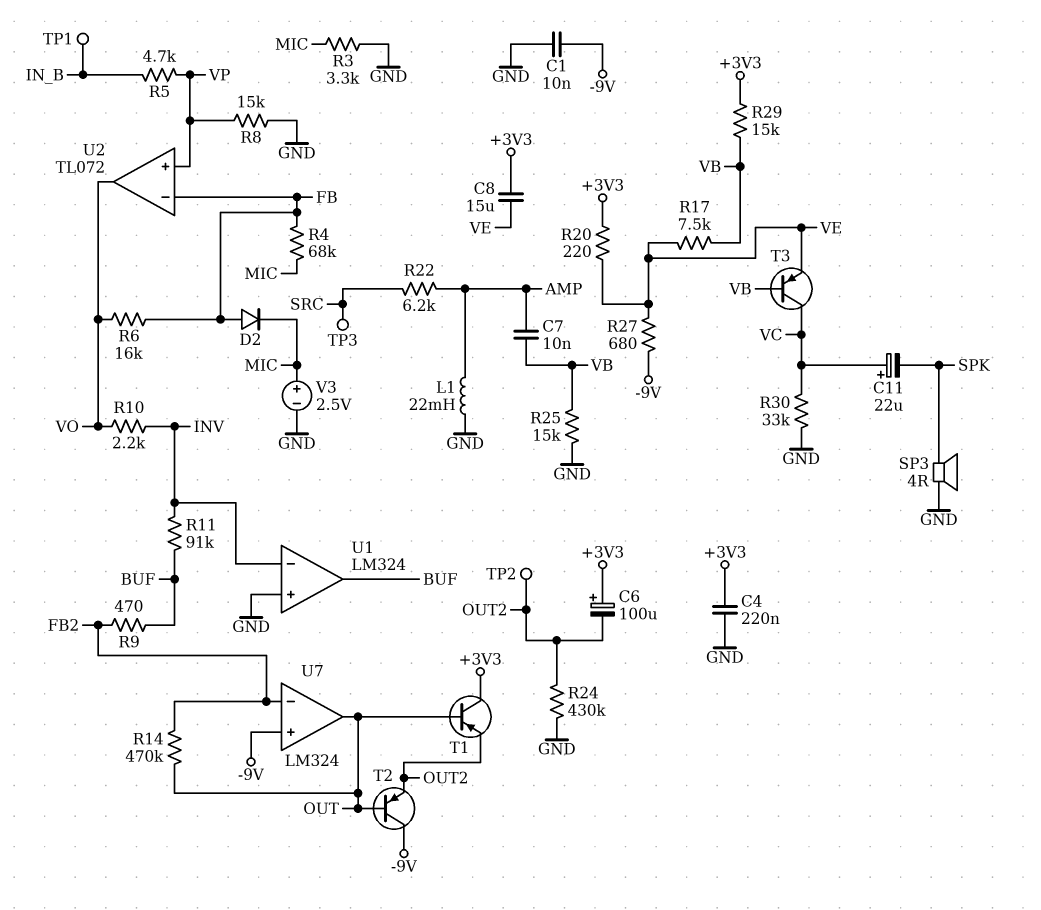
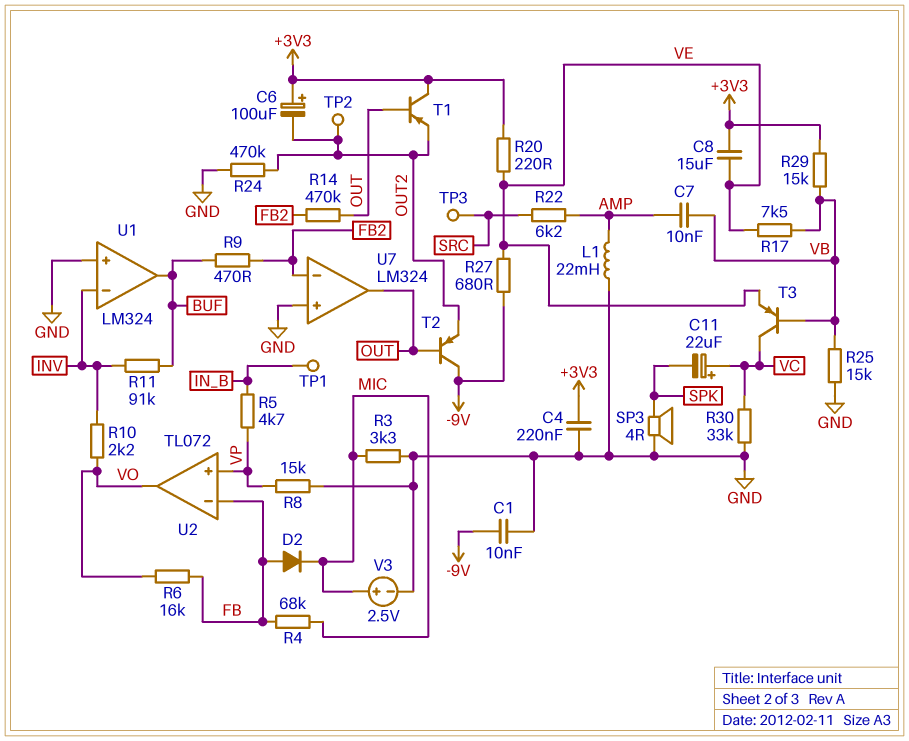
R24: 430k (GND, OUT2) -> 470k (GND, OUT2)
U7 pin in+: -9V -> GND

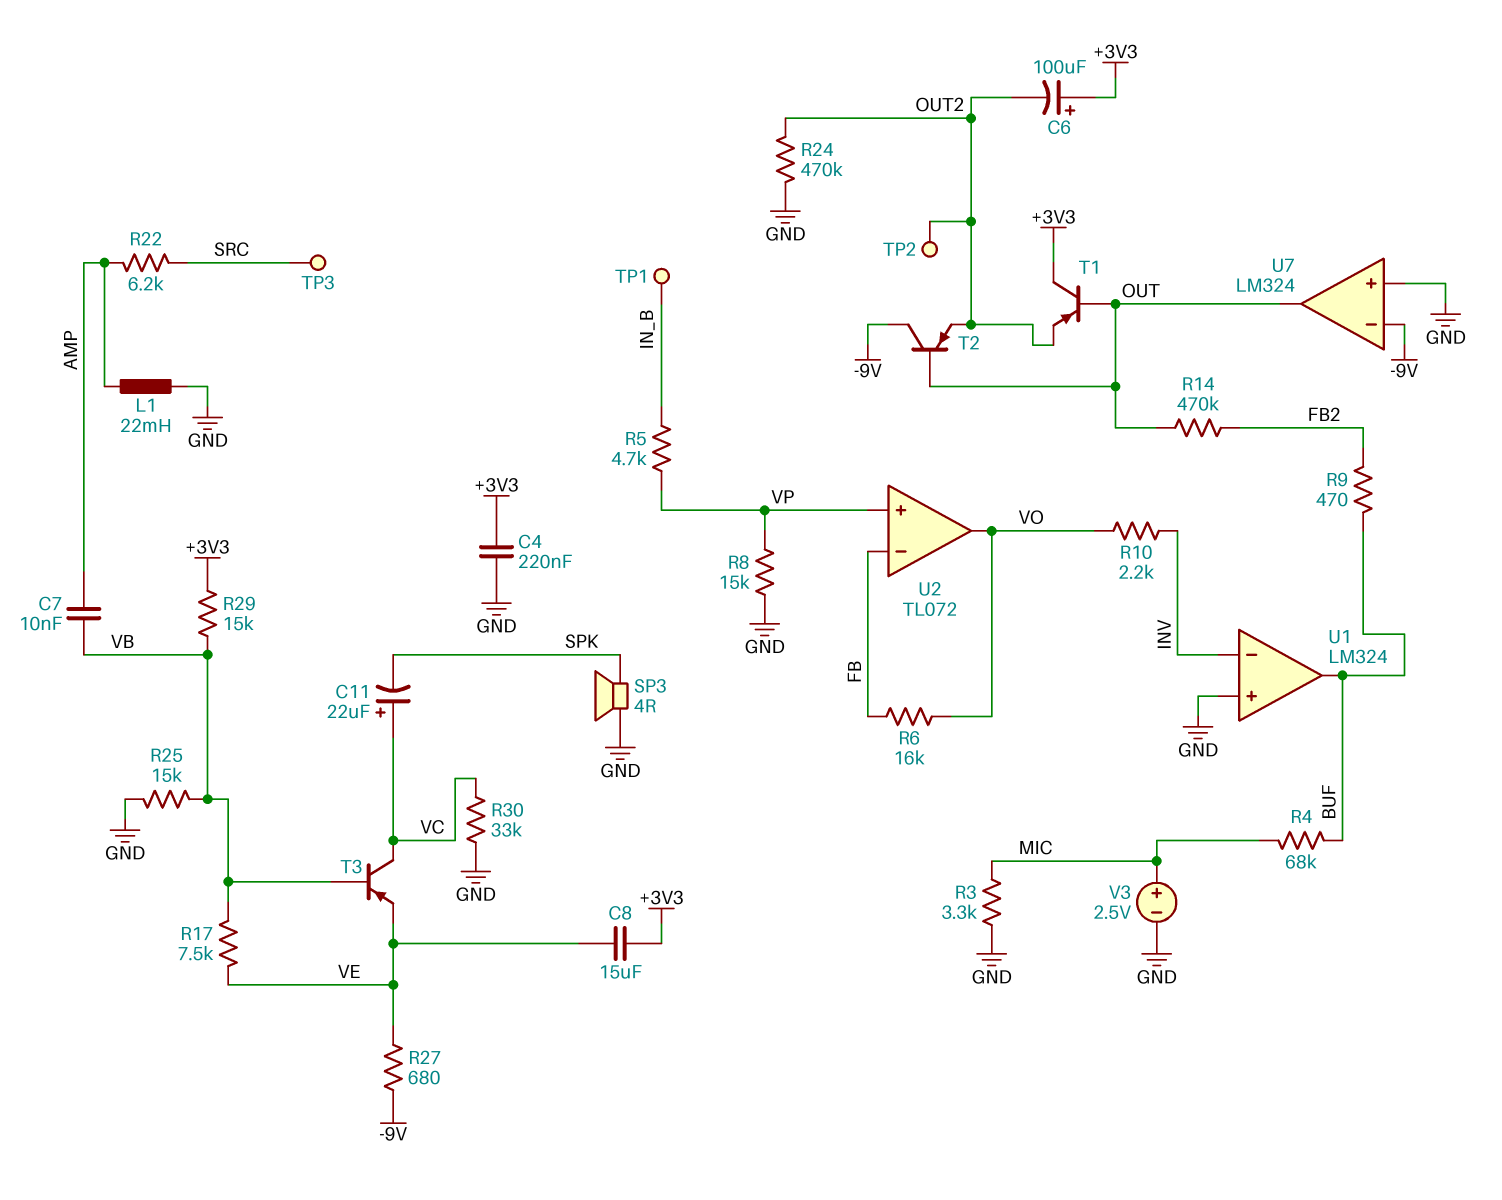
C1: 10nF (-9V, GND) -> none
D2: diode (A FB, K MIC) -> none
R4: 68k (FB, MIC) -> 68k (BUF, MIC)
R11: 91k (BUF, INV) -> none
R20: 220 (+3V3, VE) -> none
U7 pin in-: FB2 -> -9V

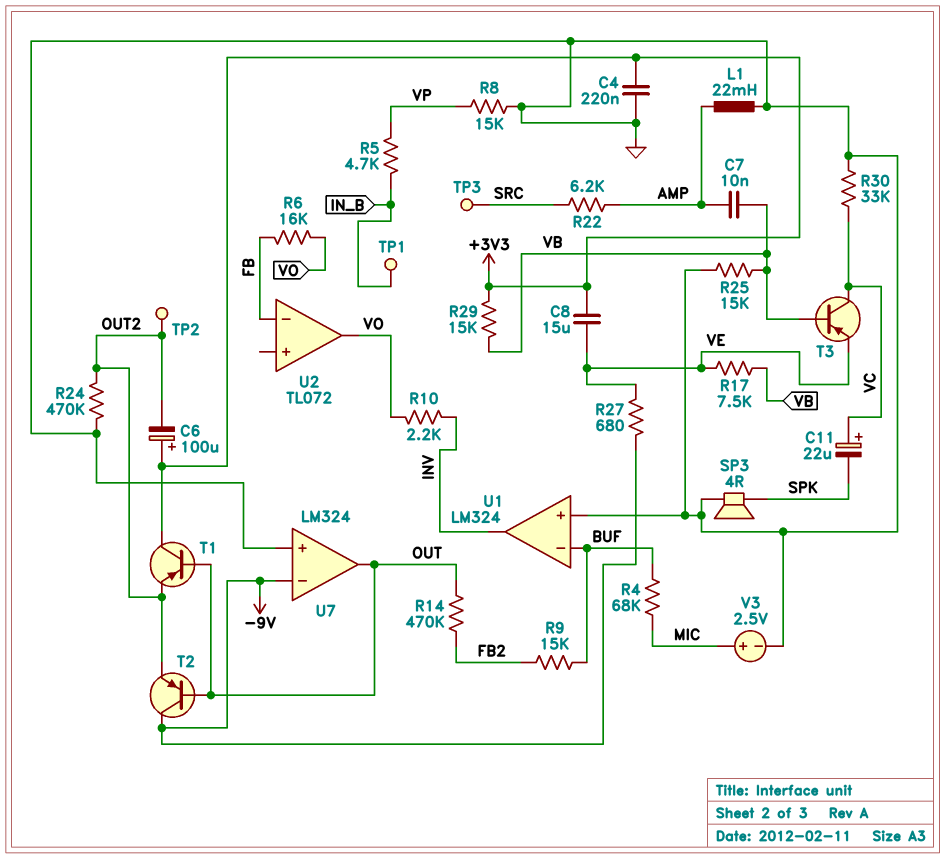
R3: 3.3k (GND, MIC) -> none
R9: 470 (BUF, FB2) -> 15k (BUF, FB2)
U1 pin in-: INV -> BUF
U1 pin out: BUF -> INV
U2 pin in+: VP -> none

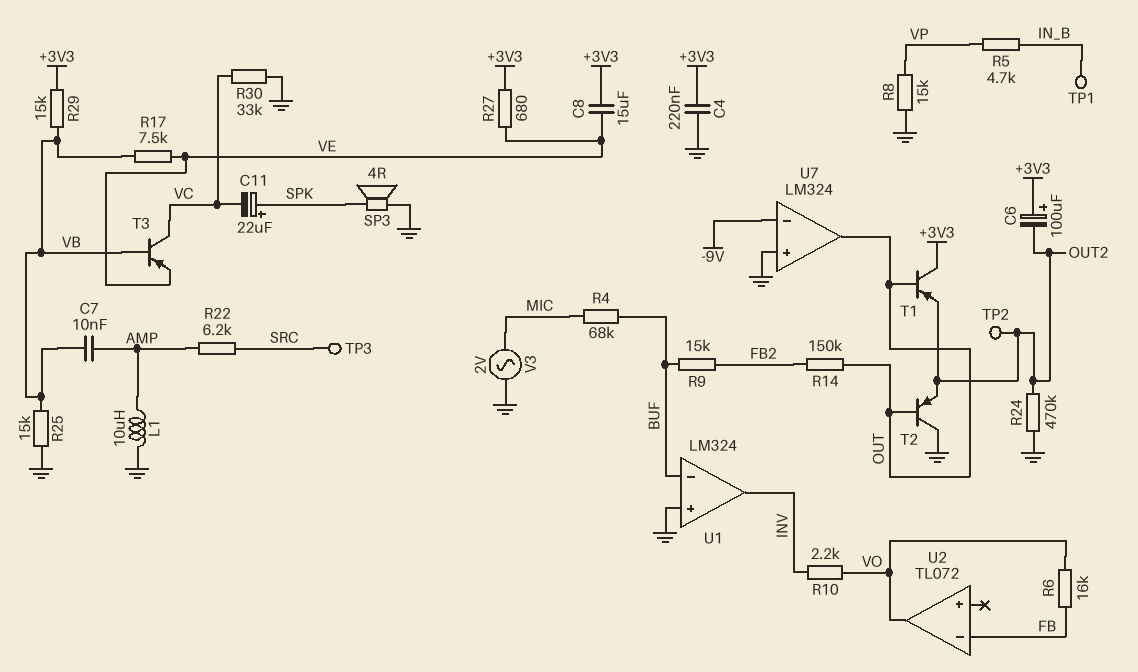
C11: 22uF (plus VC, minus SPK) -> 22uF (plus SPK, minus VC)
L1: 22mH (AMP, GND) -> 10uH (AMP, GND)
R14: 470k (FB2, OUT) -> 150k (FB2, OUT)
R27: 680 (-9V, VE) -> 680 (+3V3, VE)
T2: PNP (B OUT, C -9V, E OUT2) -> PNP (B OUT, C GND, E OUT2)
V3: 2.5V (plus MIC, minus GND) -> AC 2V (GND, MIC)

